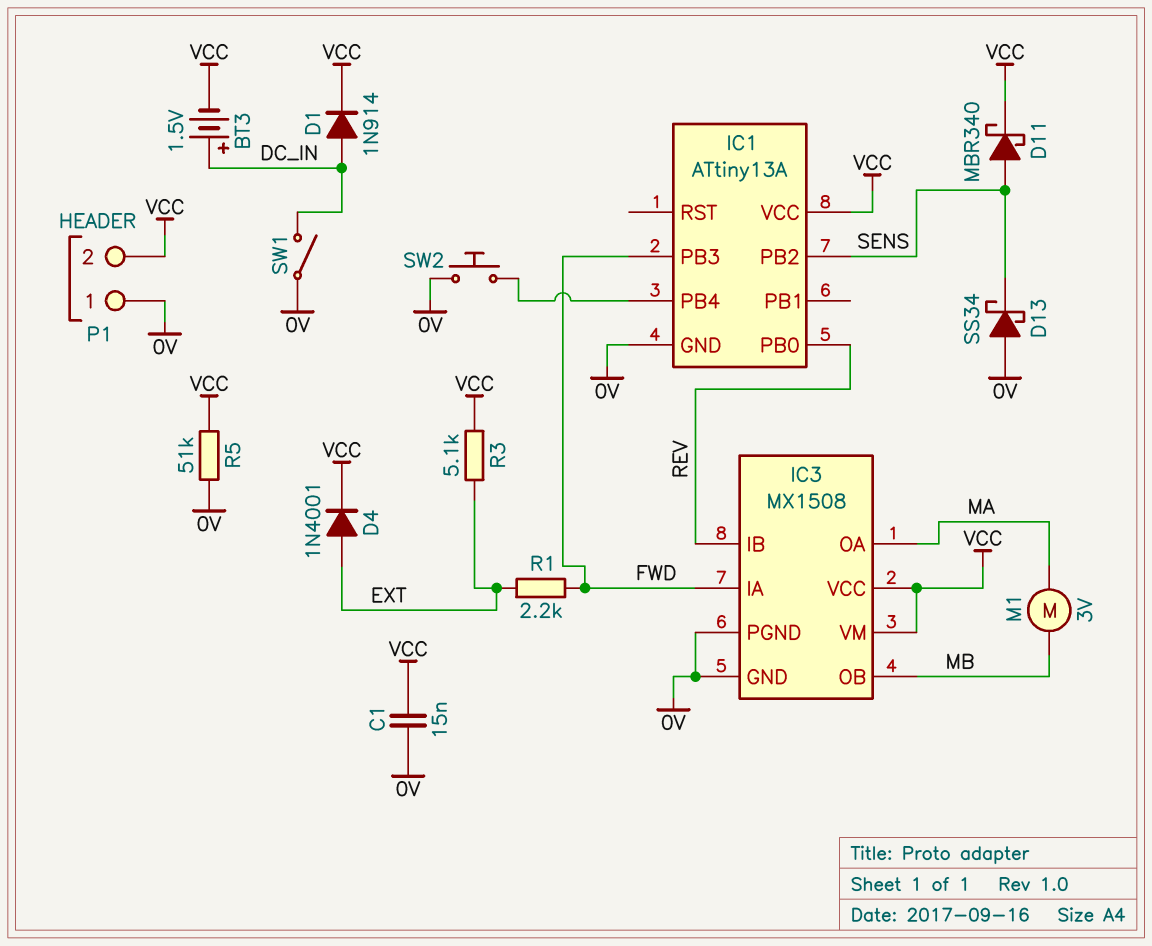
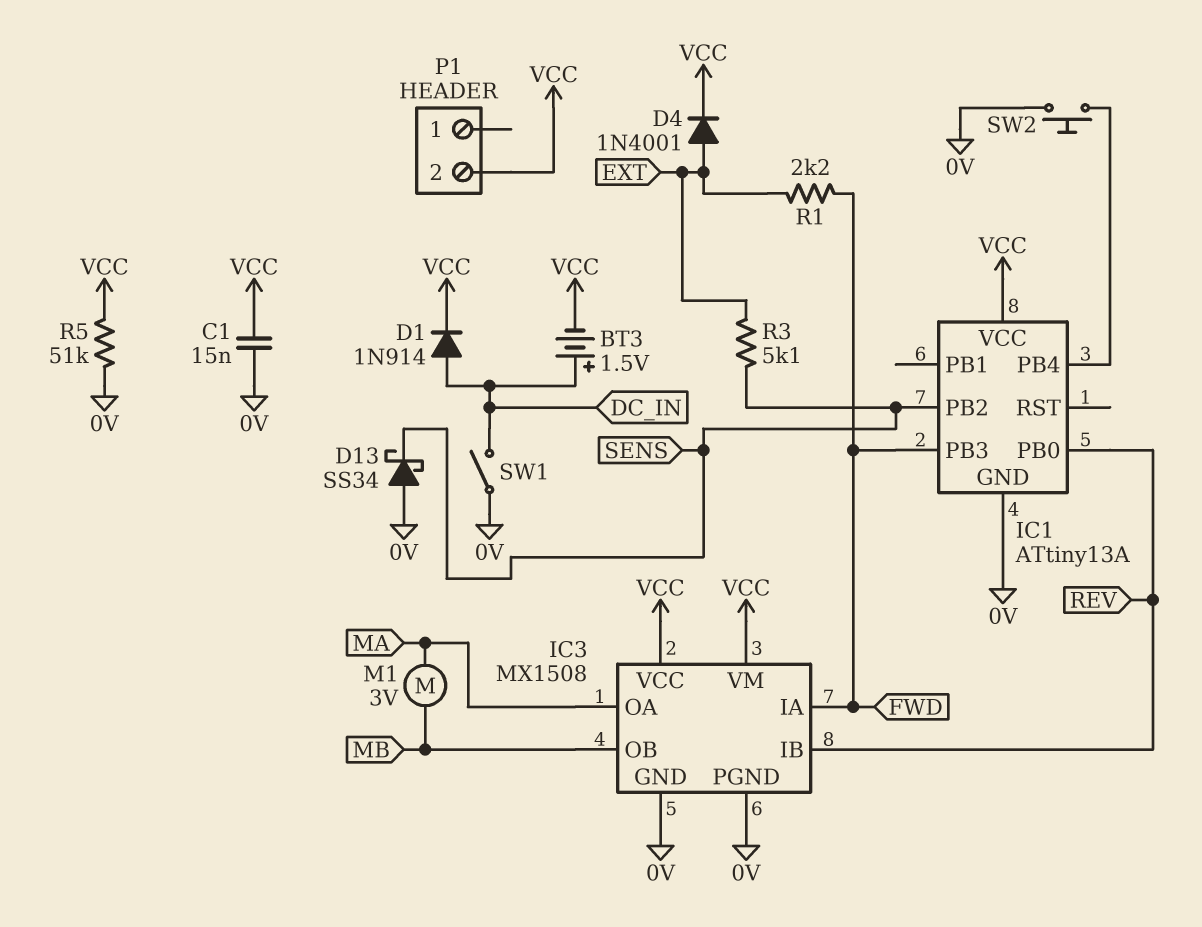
D11: schottky MBR340 (A SENS, K VCC) -> none
P1 pin 1: 0V -> none
R3: 5.1k (EXT, VCC) -> 5.1k (EXT, SENS)

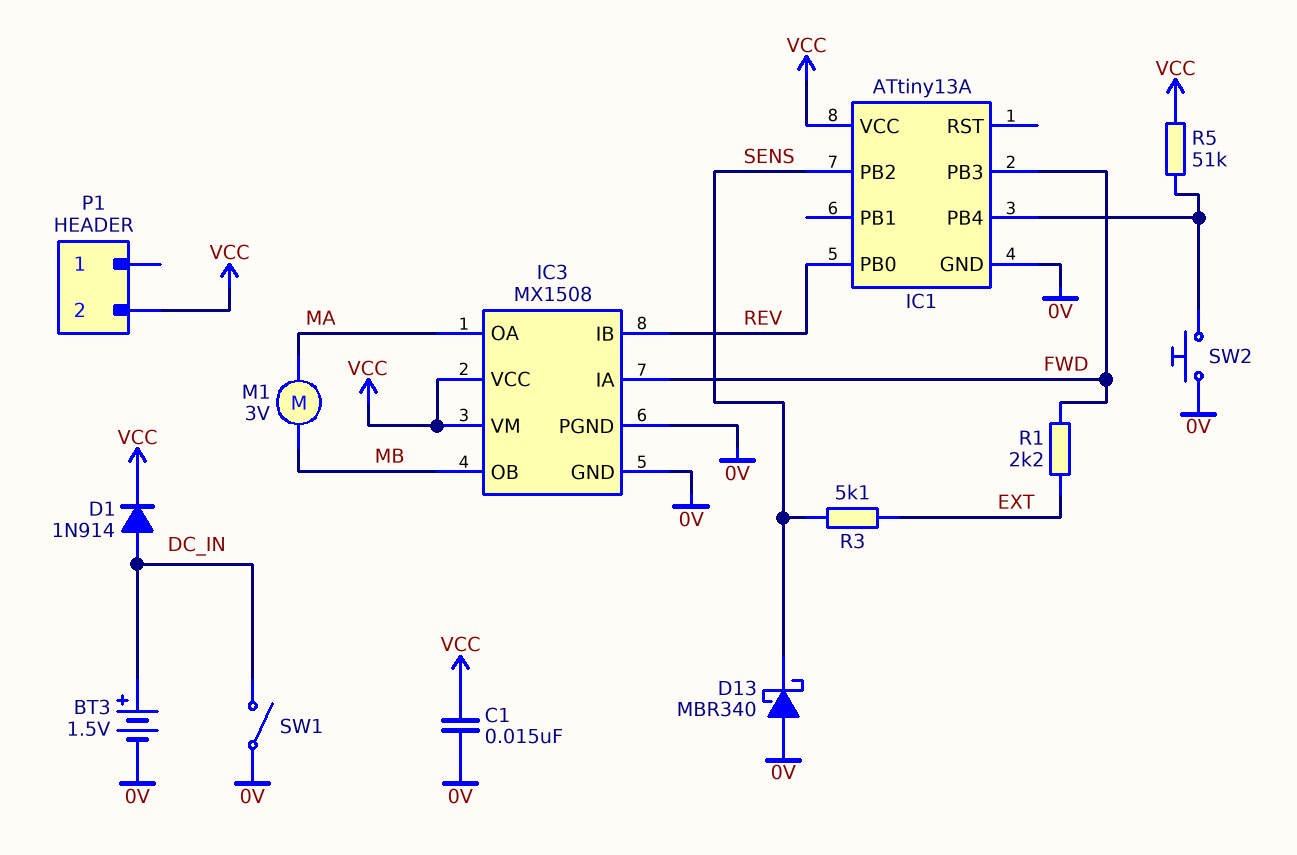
BT3: 1.5V (plus DC_IN, minus VCC) -> 1.5V (plus DC_IN, minus 0V)
D4: diode 1N4001 (A EXT, K VCC) -> none
D13: schottky SS34 (A 0V, K SENS) -> schottky MBR340 (A 0V, K SENS)
R5: 51k (0V, VCC) -> 51k (IC1/PB4, VCC)

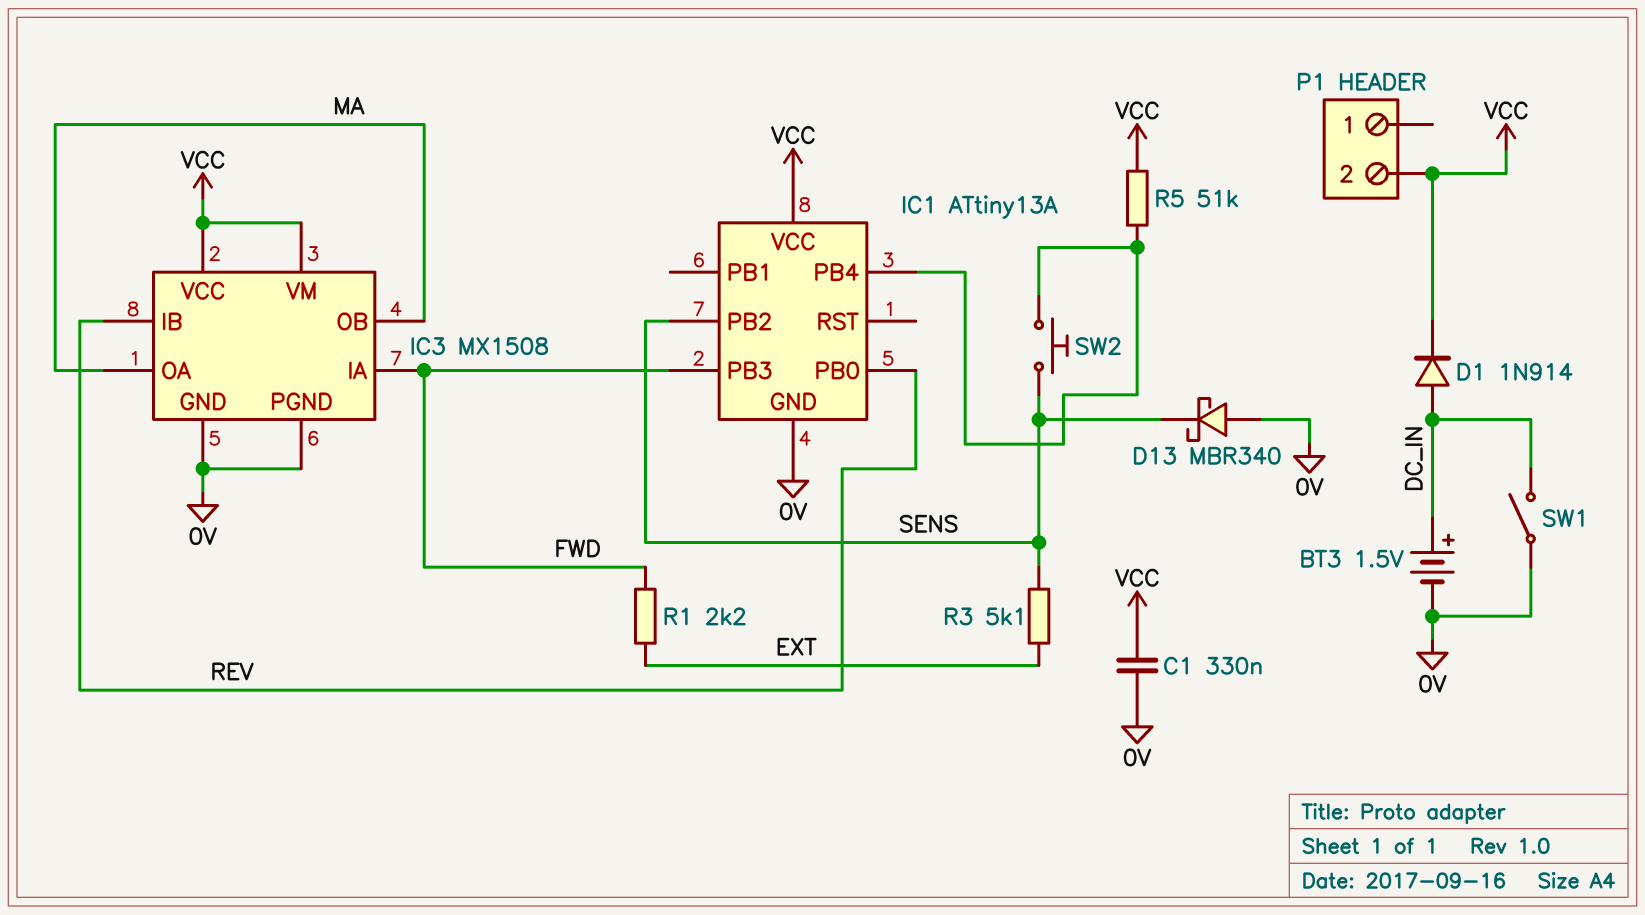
C1: 15nF (0V, VCC) -> 330nF (0V, VCC)
IC3 pin OB: MB -> MA
M1: motor 3V (MA, MB) -> none
SW2: button (0V, IC1/PB4) -> button (IC1/PB4, SENS)

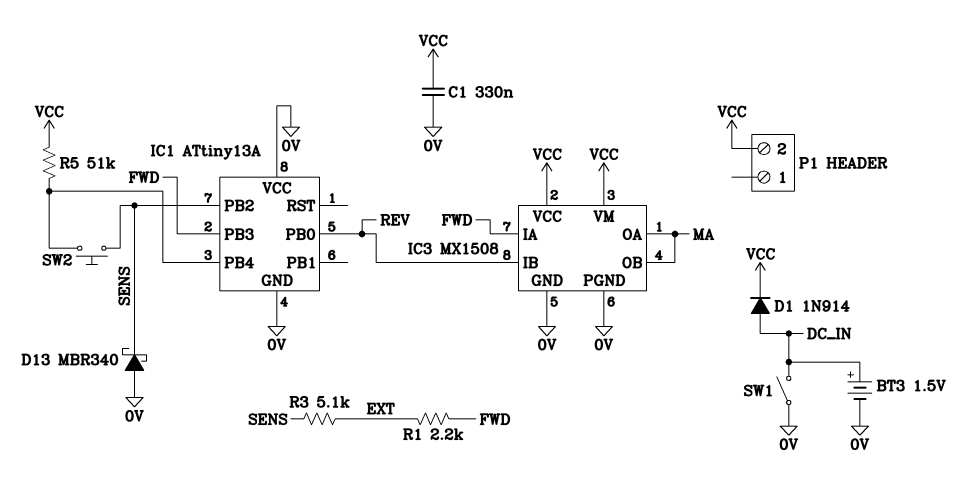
IC1 pin VCC: VCC -> 0V

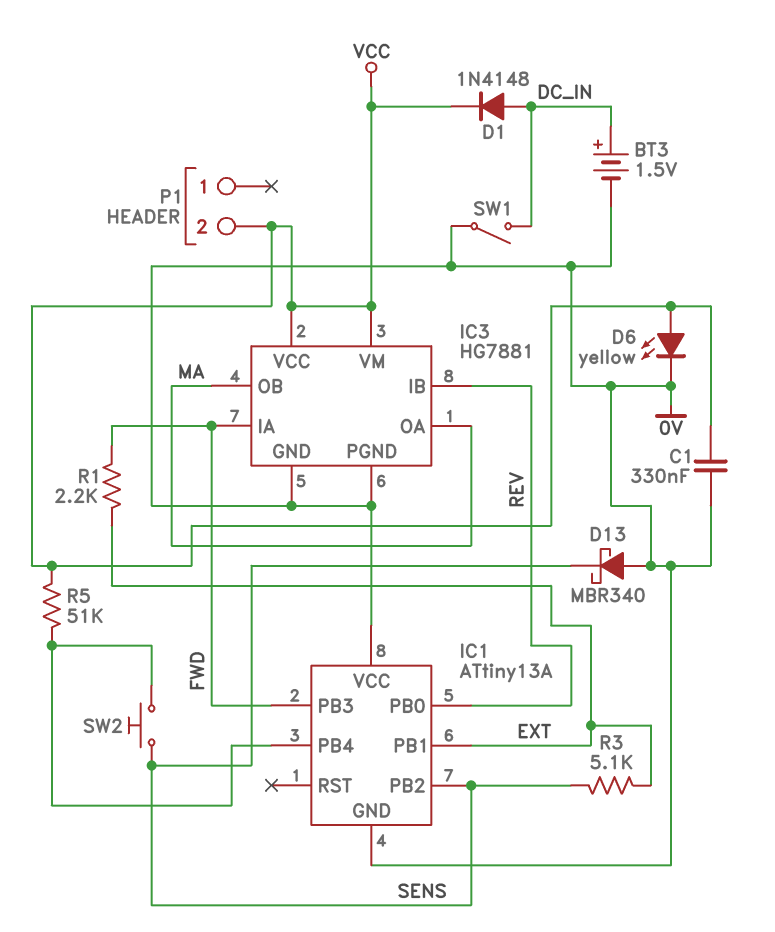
D1: diode 1N914 (A DC_IN, K VCC) -> diode 1N4148 (A DC_IN, K VCC)
D6: none -> LED yellow (A VCC, K 0V)
IC1 pin PB1: none -> EXT
IC3: MX1508 -> HG7881

